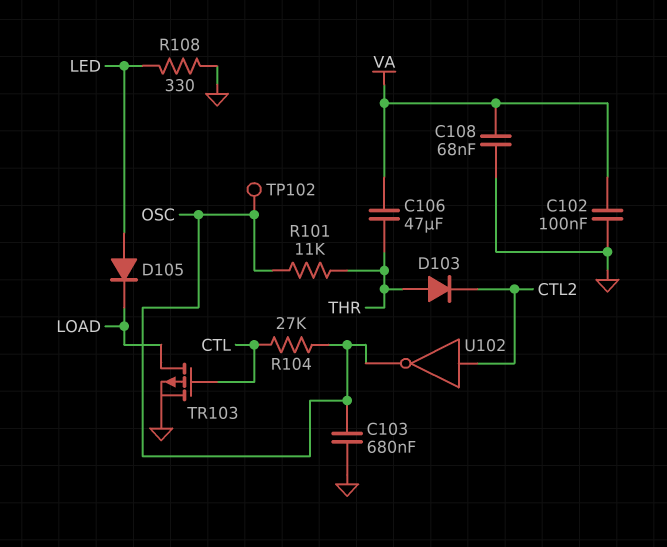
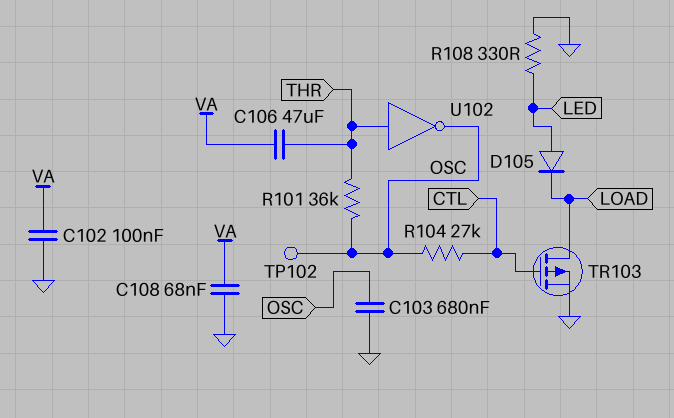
D103: diode (A THR, K CTL2) -> none
R101: 11k (OSC, THR) -> 36k (OSC, THR)
U102: NOT (in CTL2, out OSC) -> NOT (in THR, out OSC)

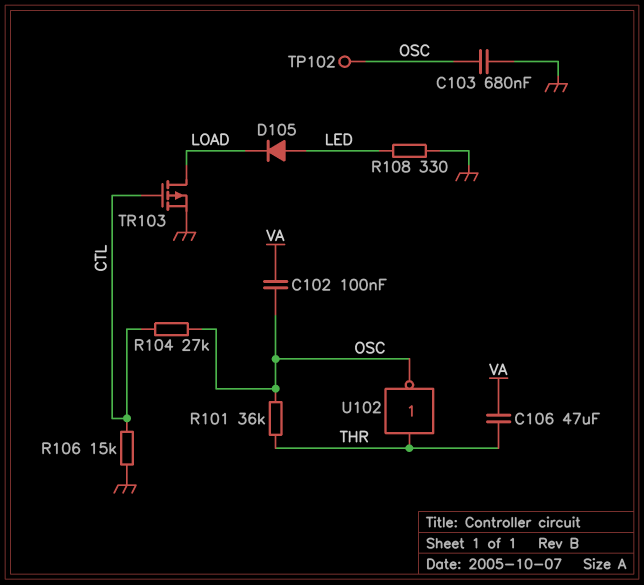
C102: 100nF (GND, VA) -> 100nF (OSC, VA)
C108: 68nF (GND, VA) -> none
R106: none -> 15k (CTL, GND)

